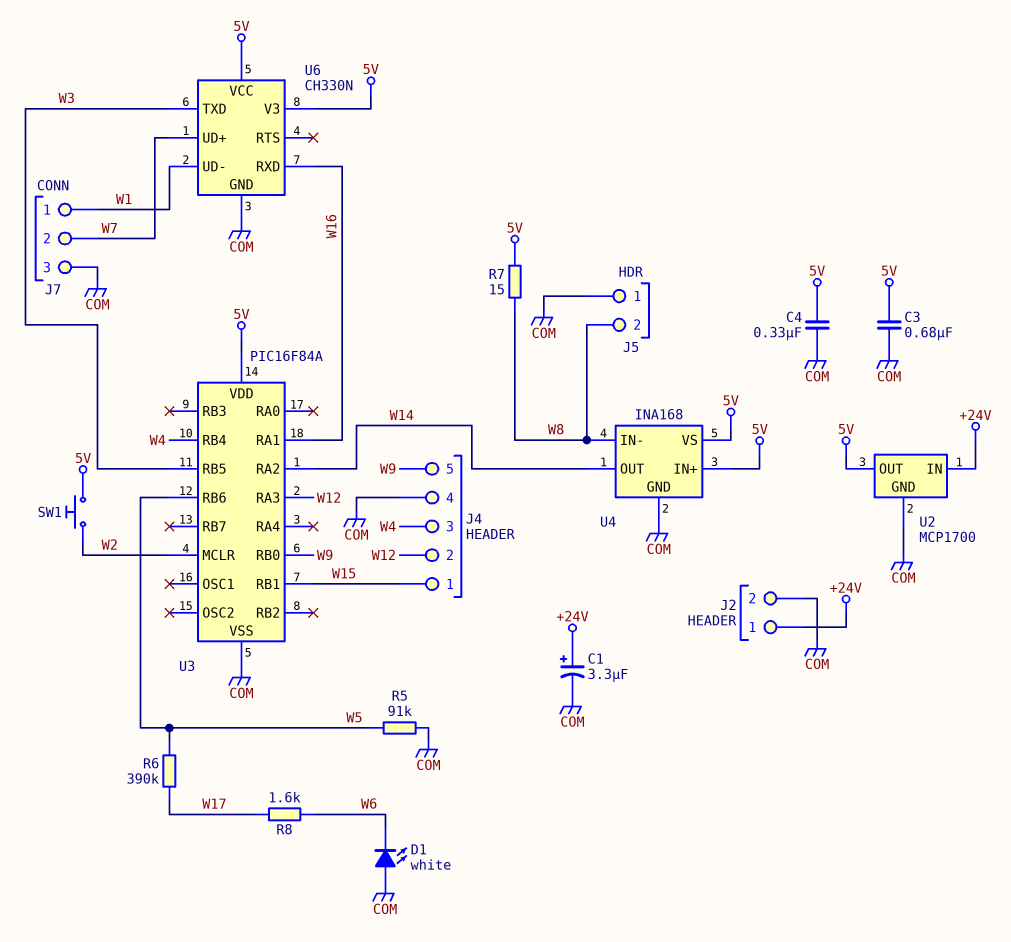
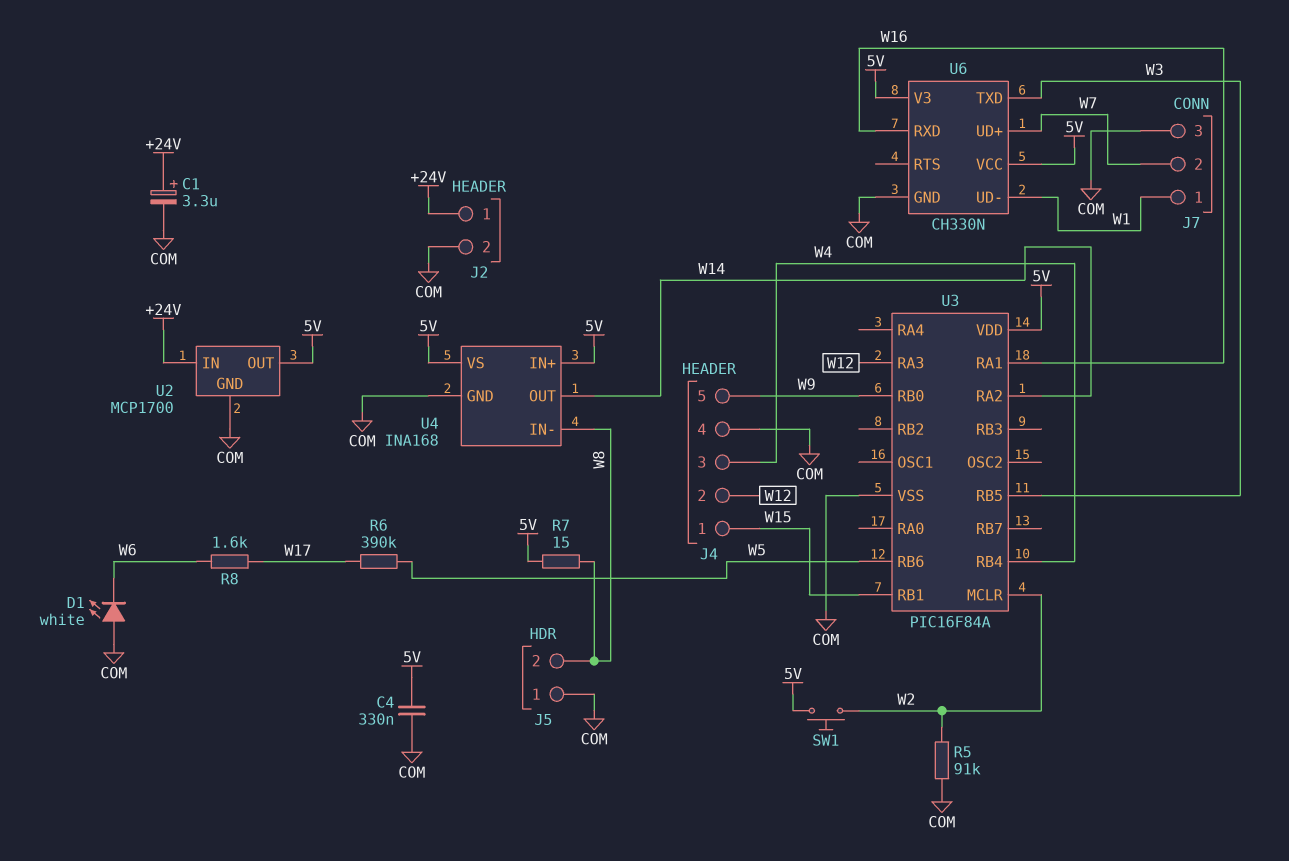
C3: 680nF (5V, COM) -> none
R5: 91k (COM, W5) -> 91k (COM, W2)

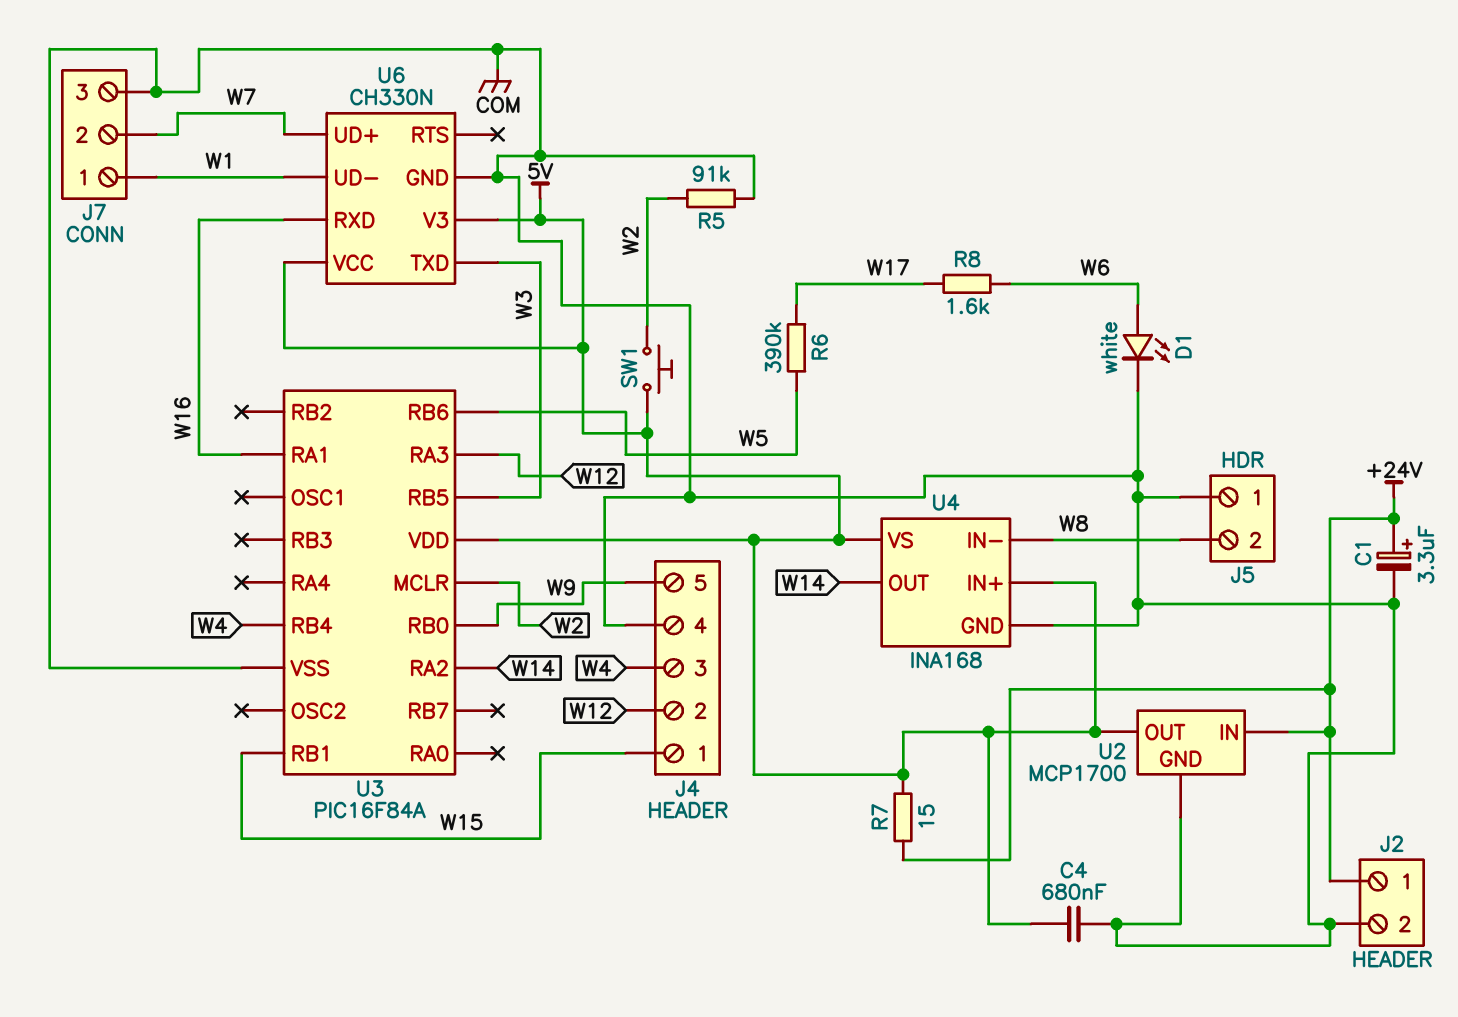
C4: 330nF (5V, COM) -> 680nF (5V, COM)
D1: LED white (A COM, K W6) -> LED white (A W6, K COM)
R7: 15 (5V, W8) -> 15 (+24V, 5V)

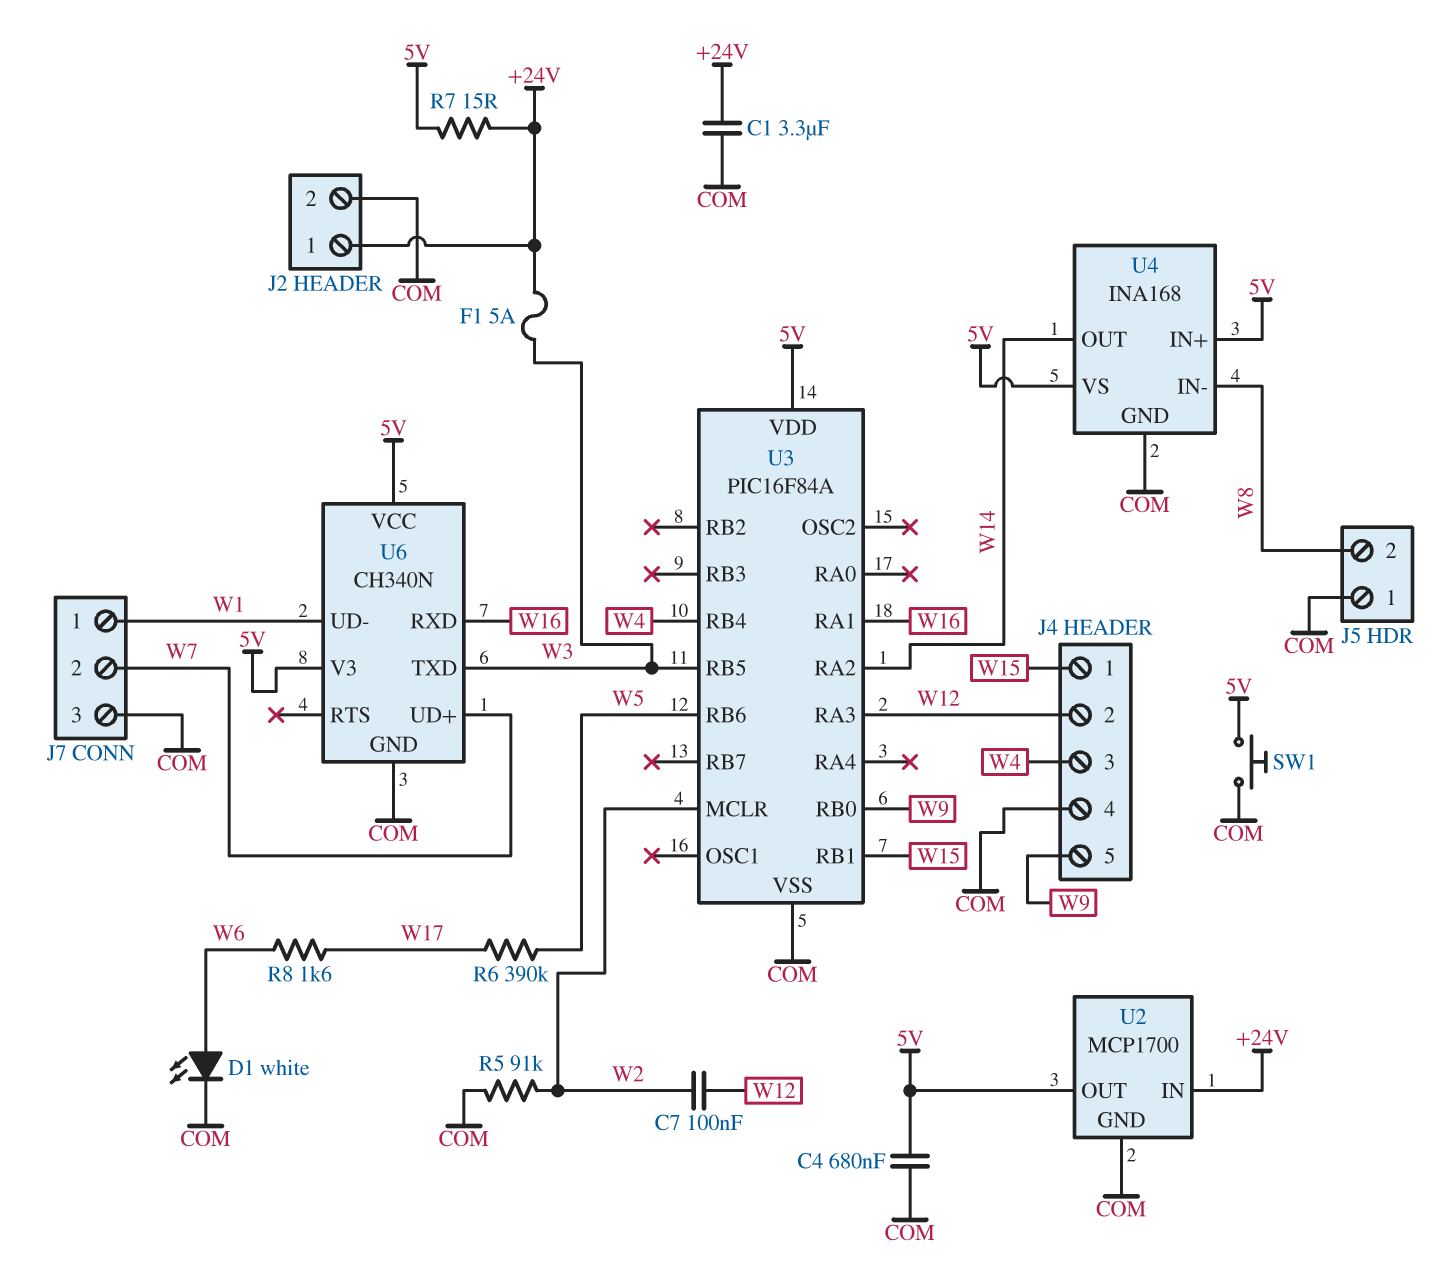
C1: 3.3uF (plus +24V, minus COM) -> 3.3uF (+24V, COM)
C7: none -> 100nF (W2, W12)
F1: none -> 5A (+24V, W3)
SW1: button (5V, W2) -> button (5V, COM)
U6: CH330N -> CH340N

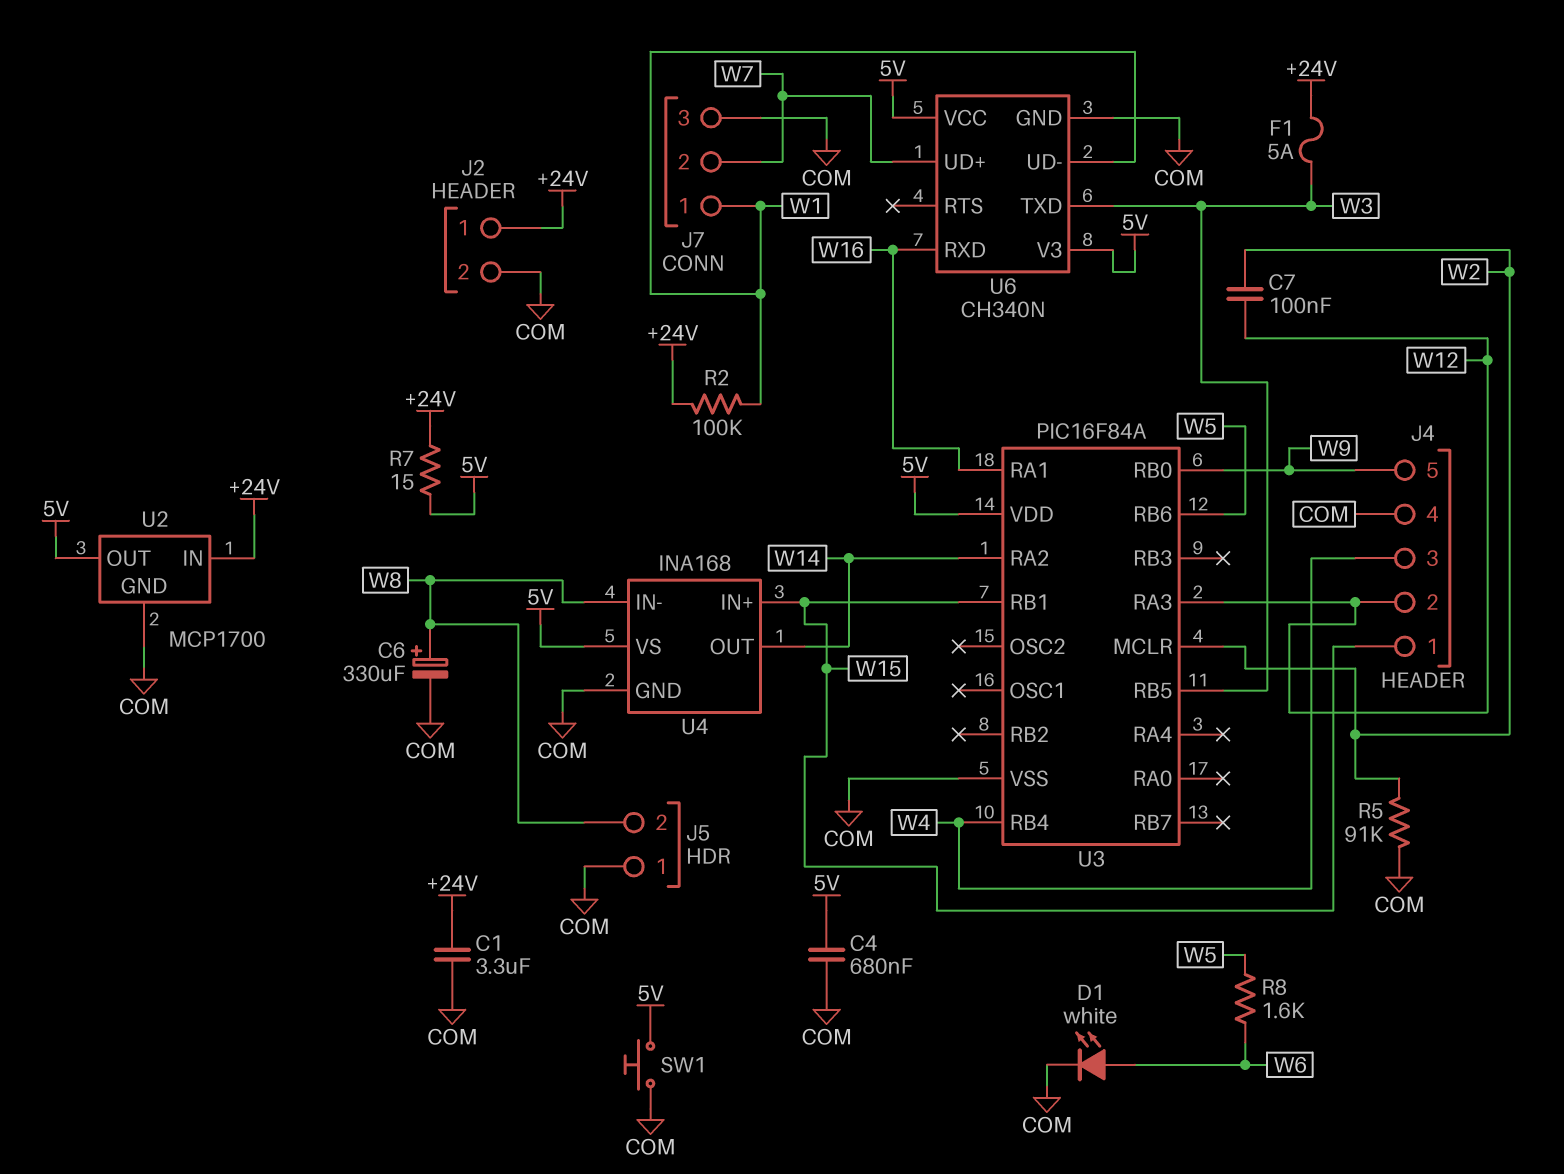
C6: none -> 330uF (plus W8, minus COM)
R2: none -> 100k (+24V, W1)
R6: 390k (W5, W17) -> none
R8: 1.6k (W6, W17) -> 1.6k (W5, W6)
U4 pin IN+: 5V -> W15

